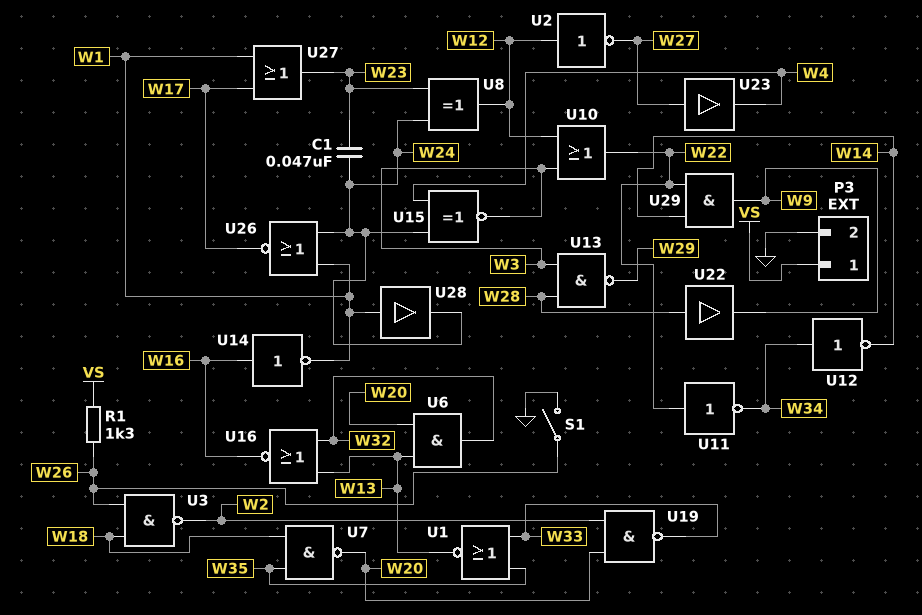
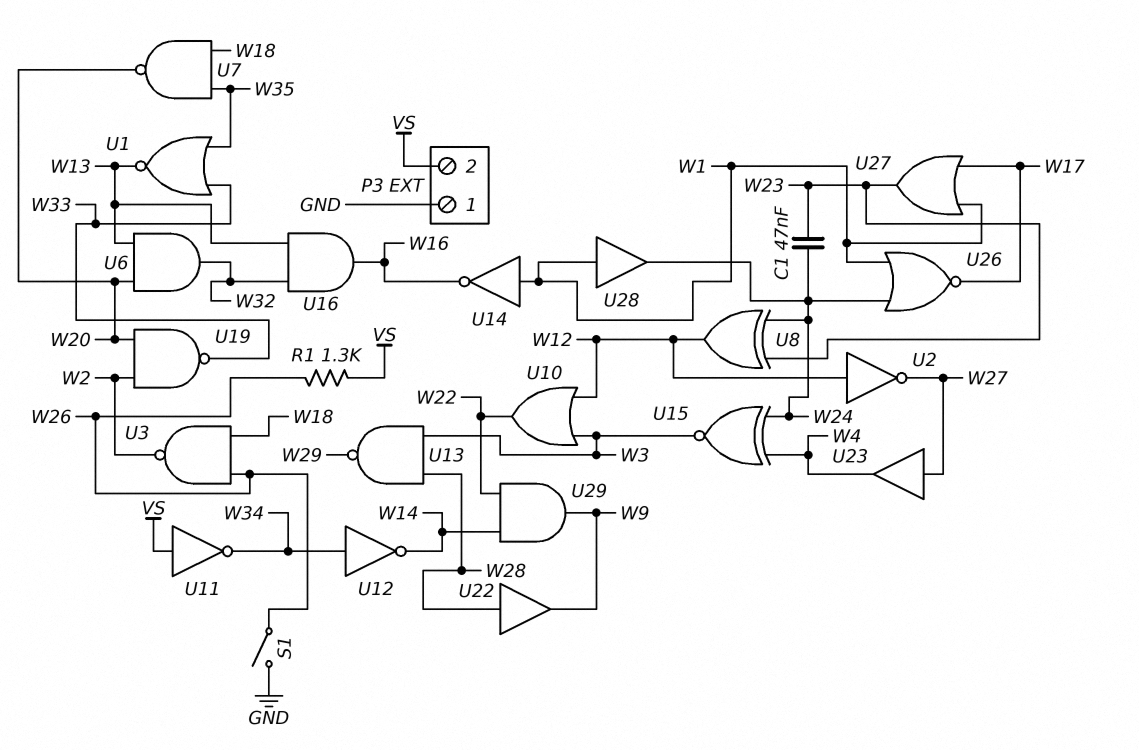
P3 pin 1: VS -> GND
P3 pin 2: GND -> VS
U11: NOT (in W22, out W34) -> NOT (in VS, out W34)
U14: NOT (in W16, out W1) -> NOT (in W1, out W16)
U16: NOR (in W13, in W32, out W16) -> AND (in W13, in W32, out W16)

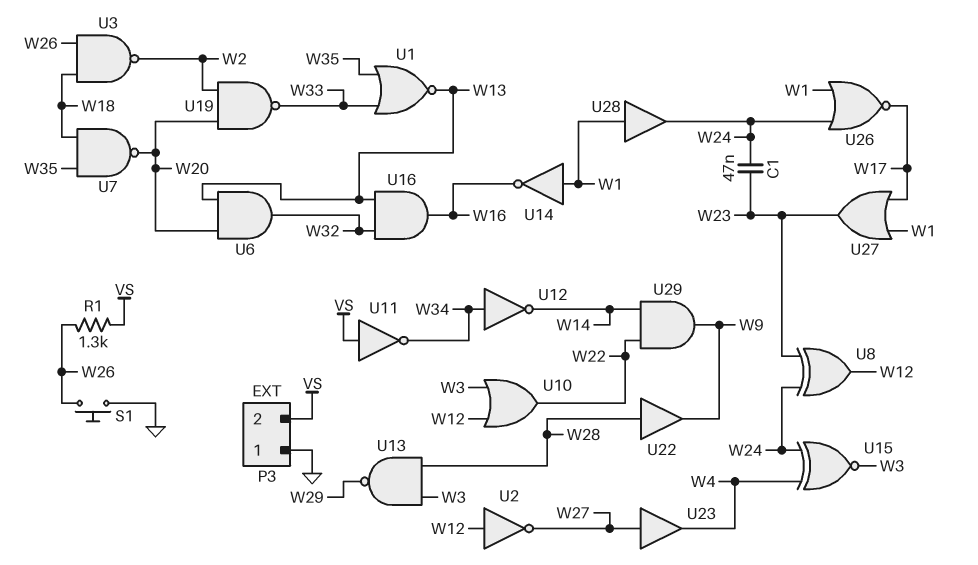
S1: switch (GND, W26) -> button (GND, W26)

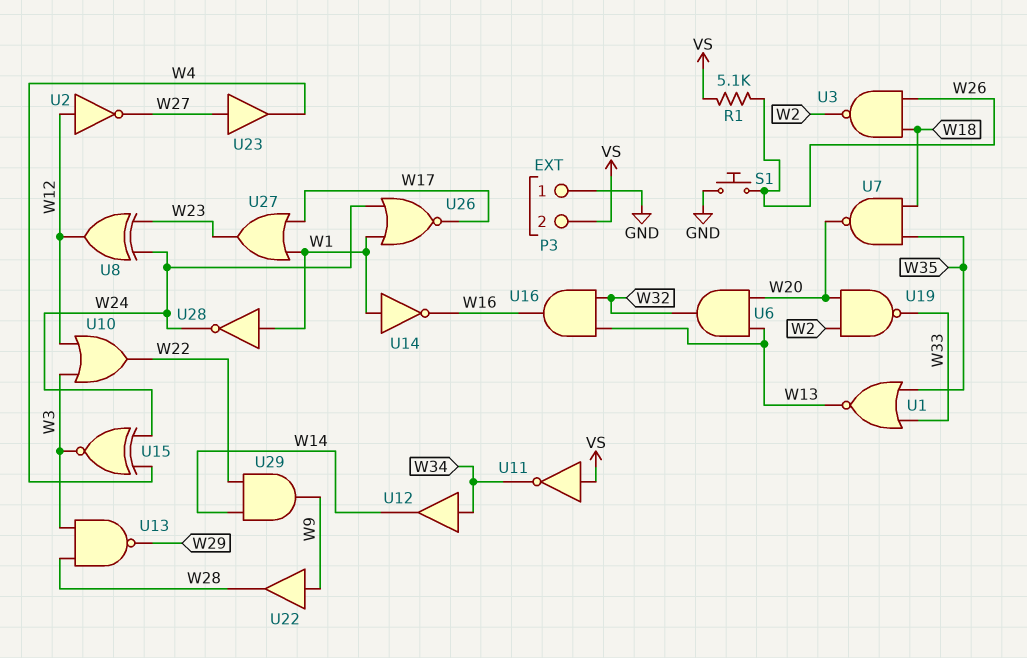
C1: 47nF (W23, W24) -> none
R1: 1.3k (VS, W26) -> 5.1k (VS, W26)
U12: NOT (in W34, out W14) -> buffer (in W34, out W14)
U22: buffer (in W28, out W9) -> buffer (in W9, out W28)
U28: buffer (in W1, out W24) -> NOT (in W1, out W24)

